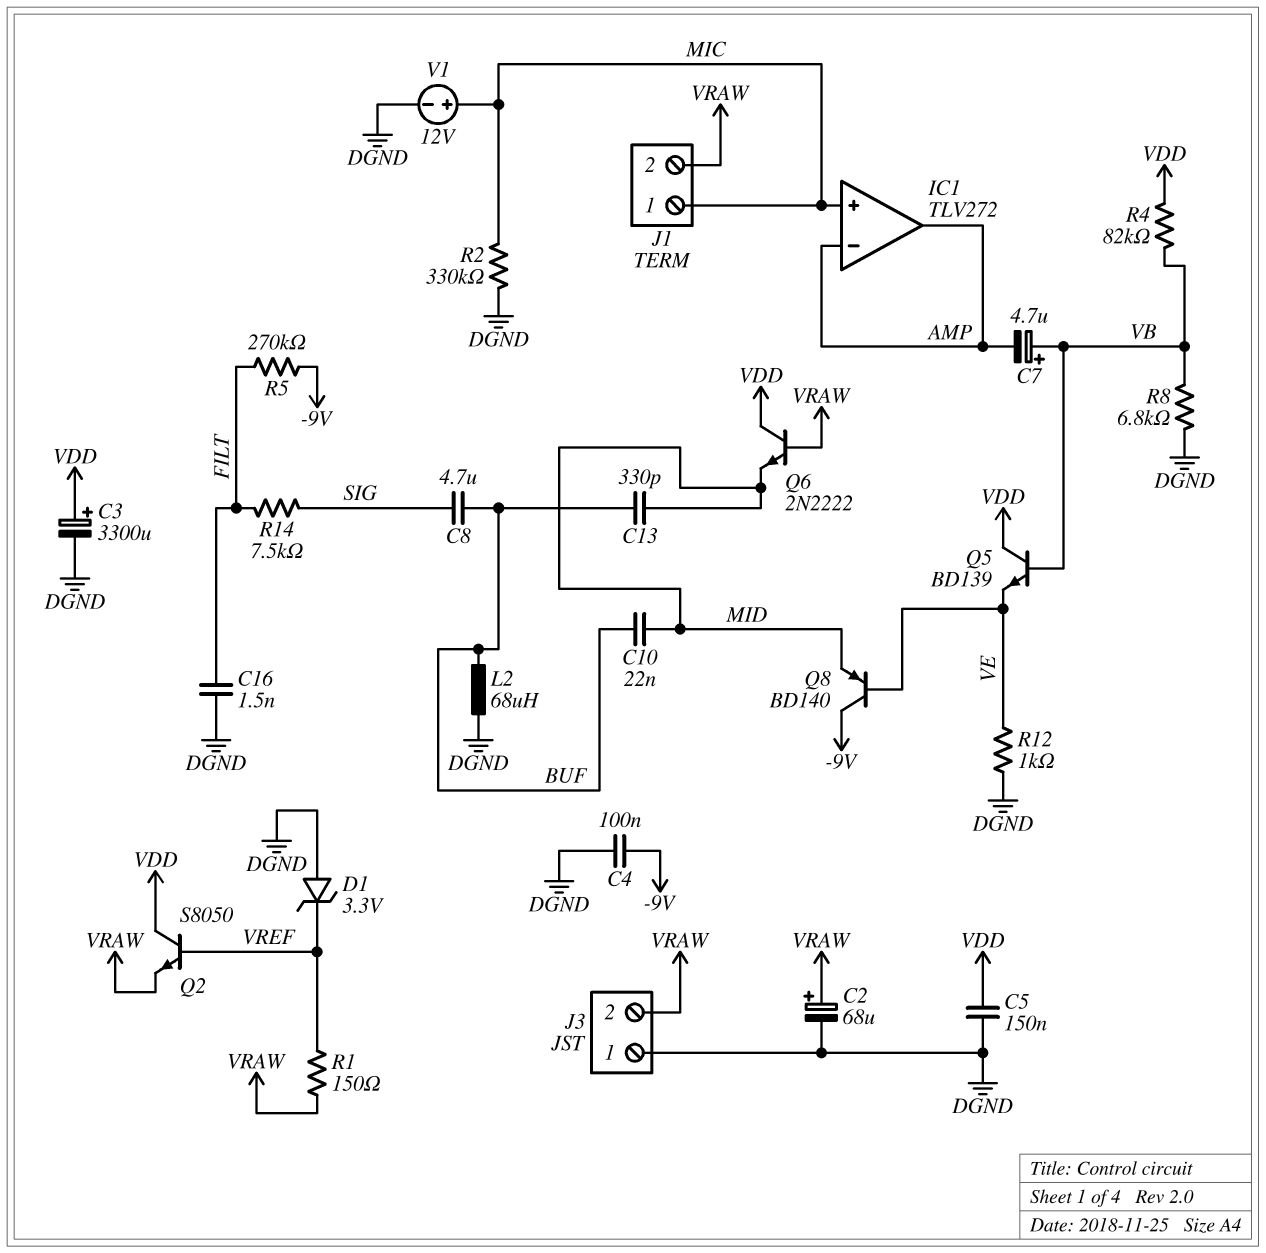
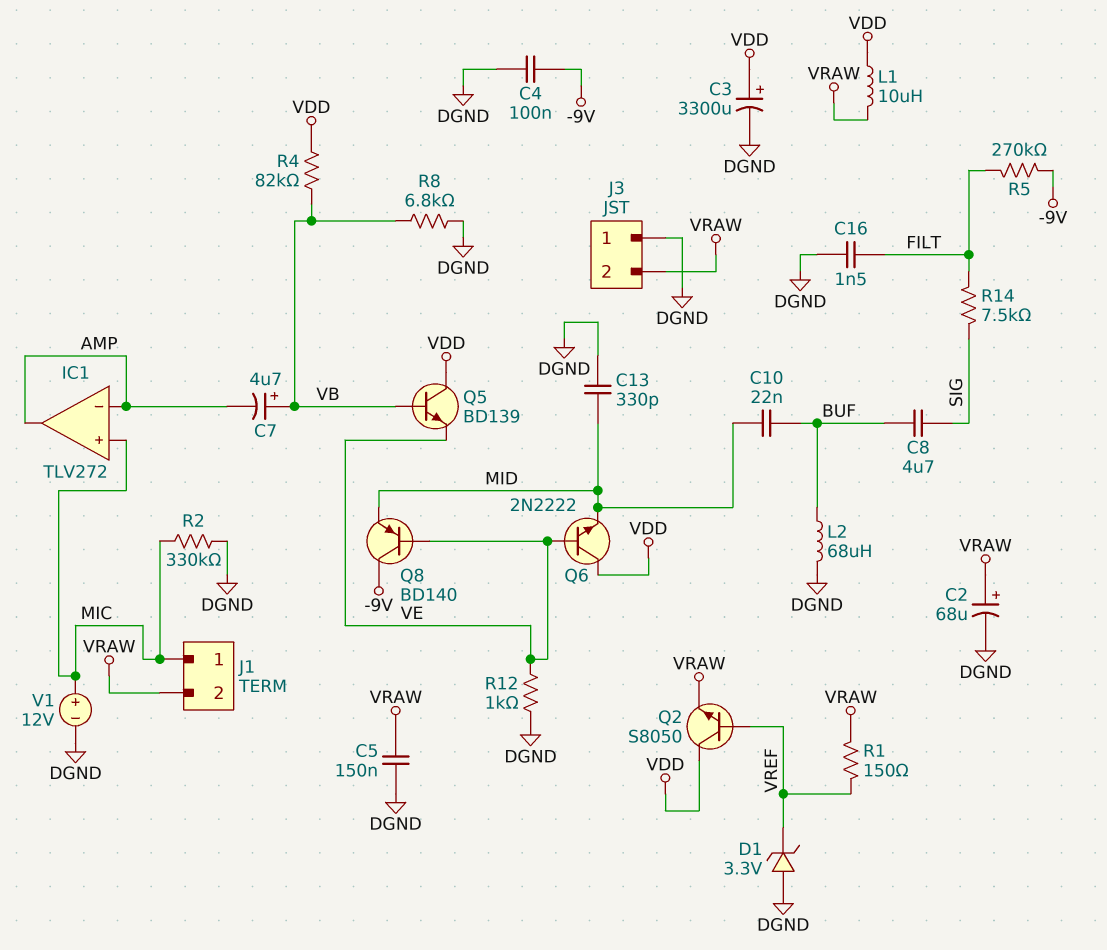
C5: 150nF (DGND, VDD) -> 150nF (DGND, VRAW)
C13: 330pF (BUF, MID) -> 330pF (DGND, MID)
L1: none -> 10uH (VDD, VRAW)
Q6: NPN 2N2222 (B VRAW, C VDD, E MID) -> NPN 2N2222 (B VE, C VDD, E MID)

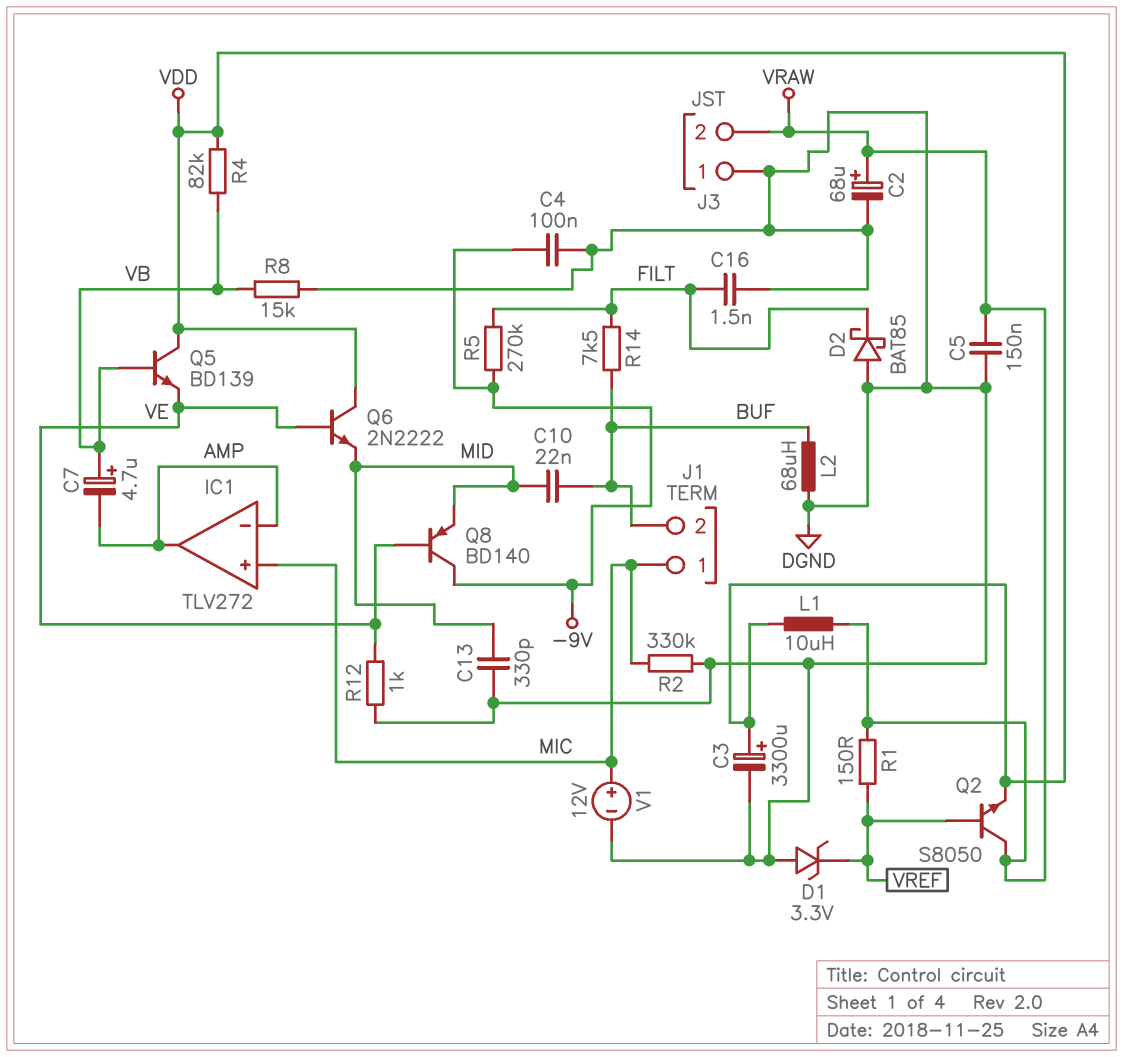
C8: 4.7uF (BUF, SIG) -> none
D2: none -> schottky BAT85 (A DGND, K FILT)
J1 pin 2: VRAW -> BUF
Q2: NPN S8050 (B VREF, C VDD, E VRAW) -> NPN S8050 (B VREF, C VRAW, E VDD)
R8: 6.8k (DGND, VB) -> 15k (DGND, VB)
R14: 7.5k (FILT, SIG) -> 7.5k (BUF, FILT)

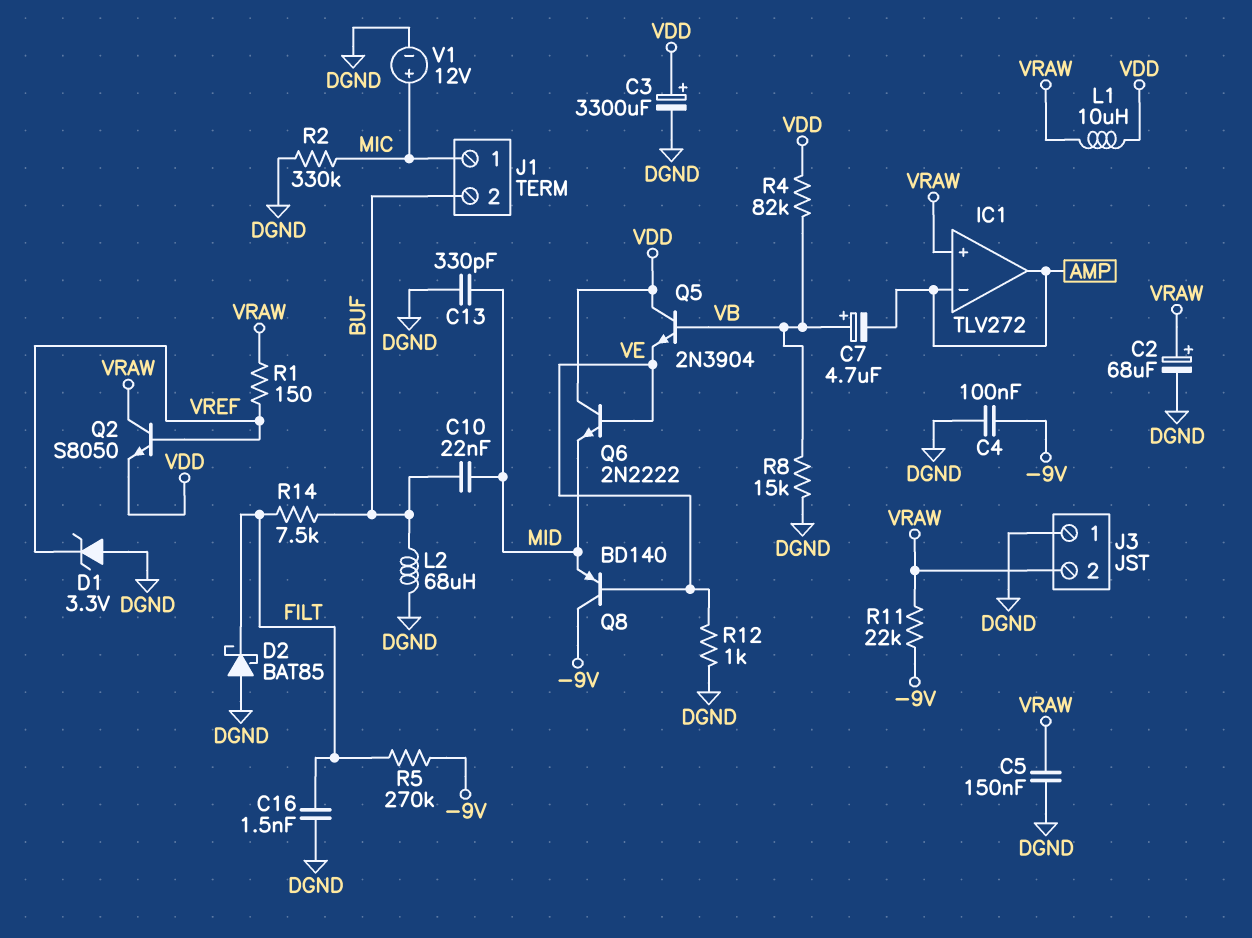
IC1 pin in+: MIC -> VRAW
Q5: NPN BD139 (B VB, C VDD, E VE) -> NPN 2N3904 (B VB, C VDD, E VE)
R11: none -> 22k (-9V, VRAW)

